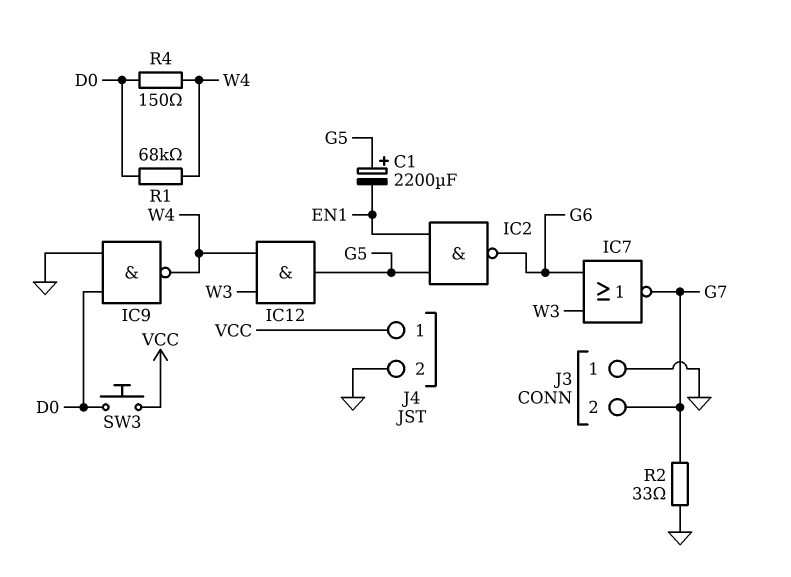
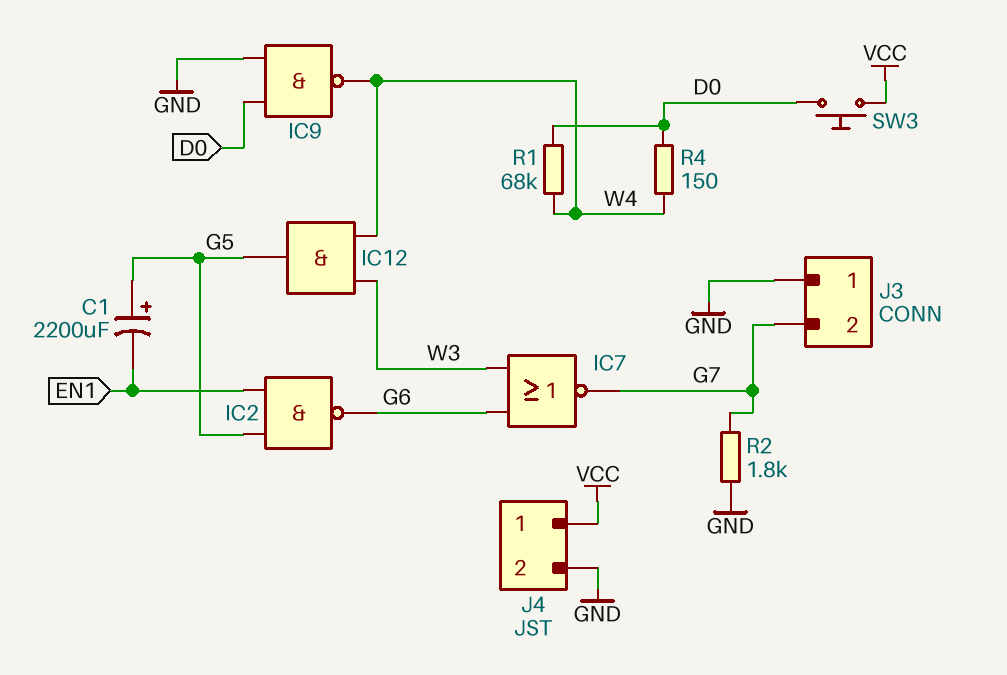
R2: 33 (G7, GND) -> 1.8k (G7, GND)

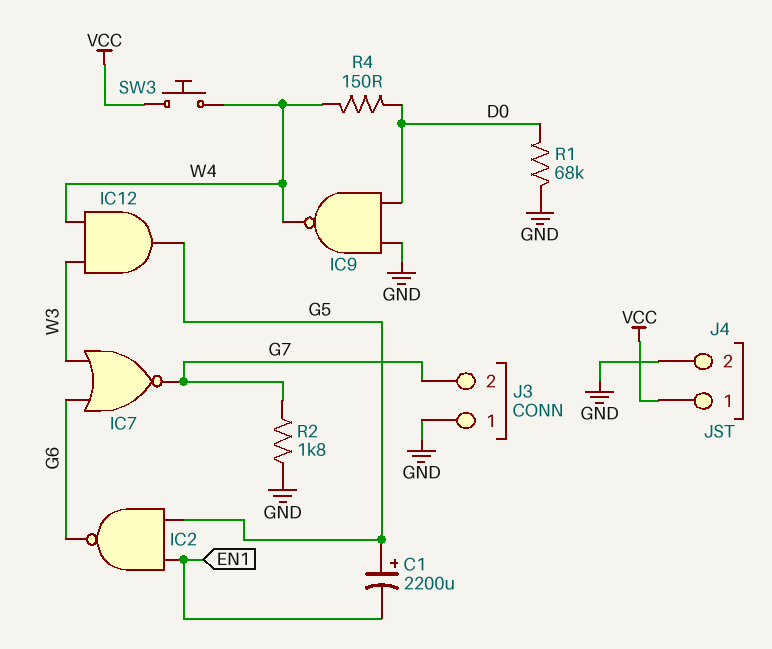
R1: 68k (D0, W4) -> 68k (D0, GND)
SW3: button (D0, VCC) -> button (VCC, W4)

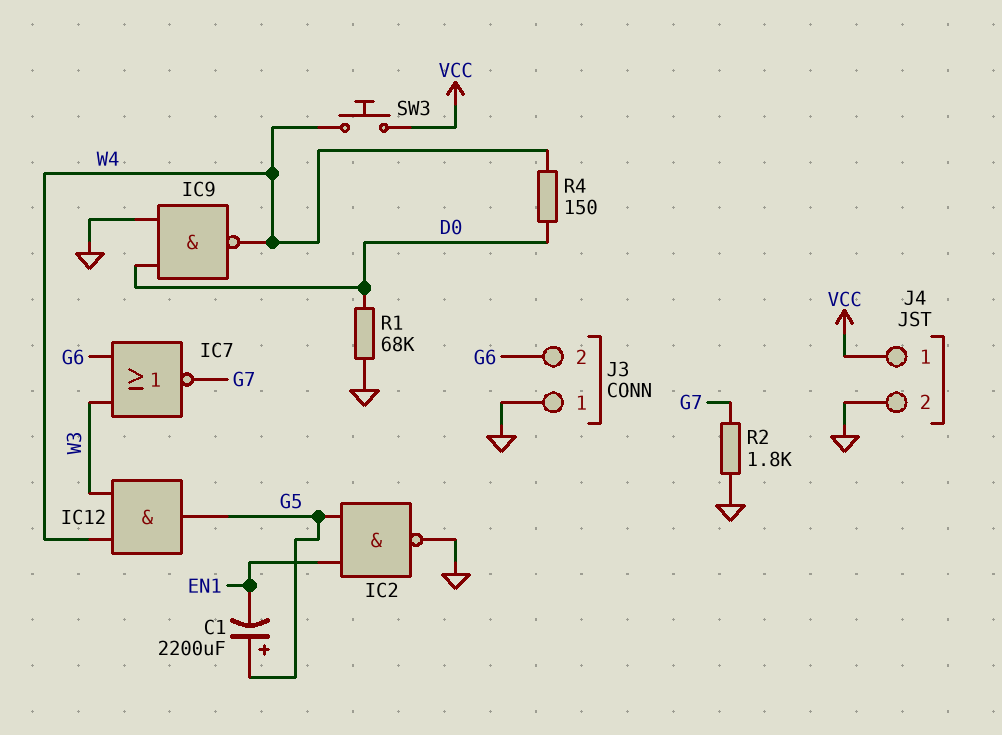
IC2: NAND (in EN1, in G5, out G6) -> NAND (in EN1, in G5, out GND)
J3 pin 2: G7 -> G6

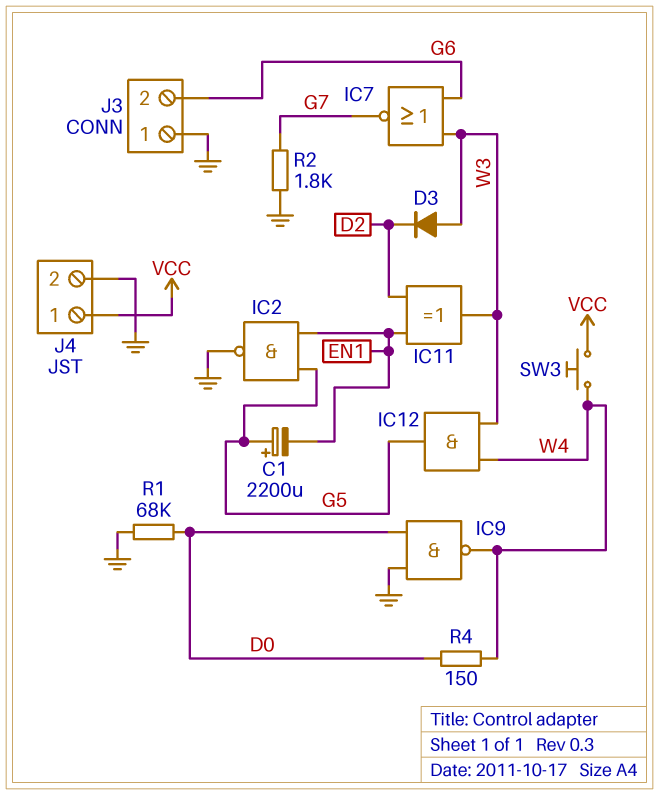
D3: none -> diode (A W3, K D2)
IC11: none -> XOR (in D2, in EN1, out W3)

